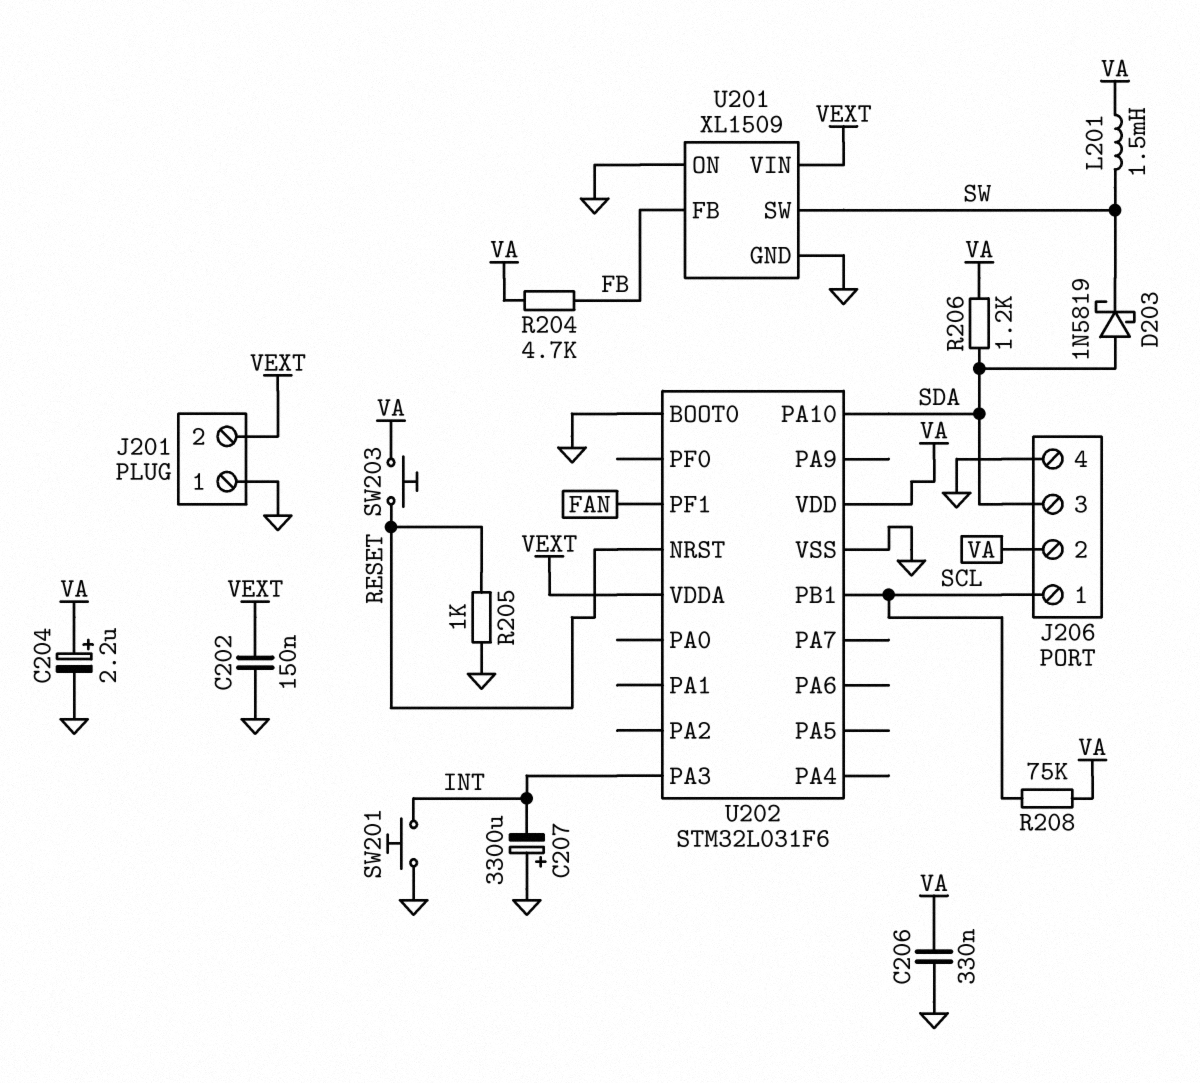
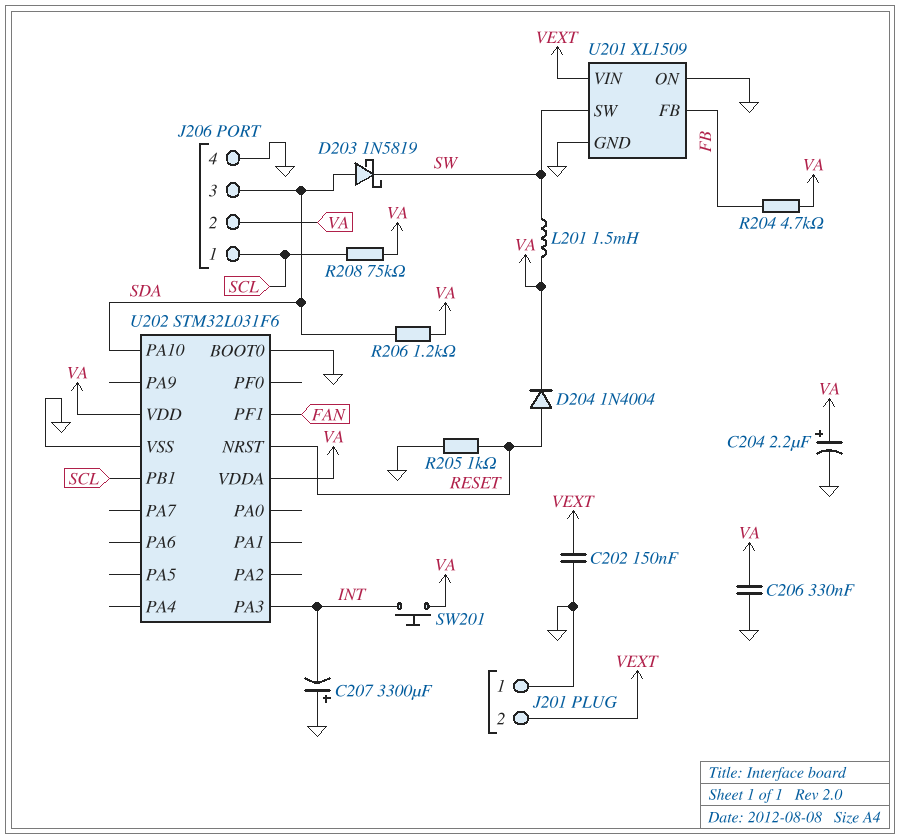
D204: none -> diode 1N4004 (A RESET, K VA)
SW201: button (GND, INT) -> button (INT, VA)
SW203: button (RESET, VA) -> none
U202 pin VDDA: VEXT -> VA

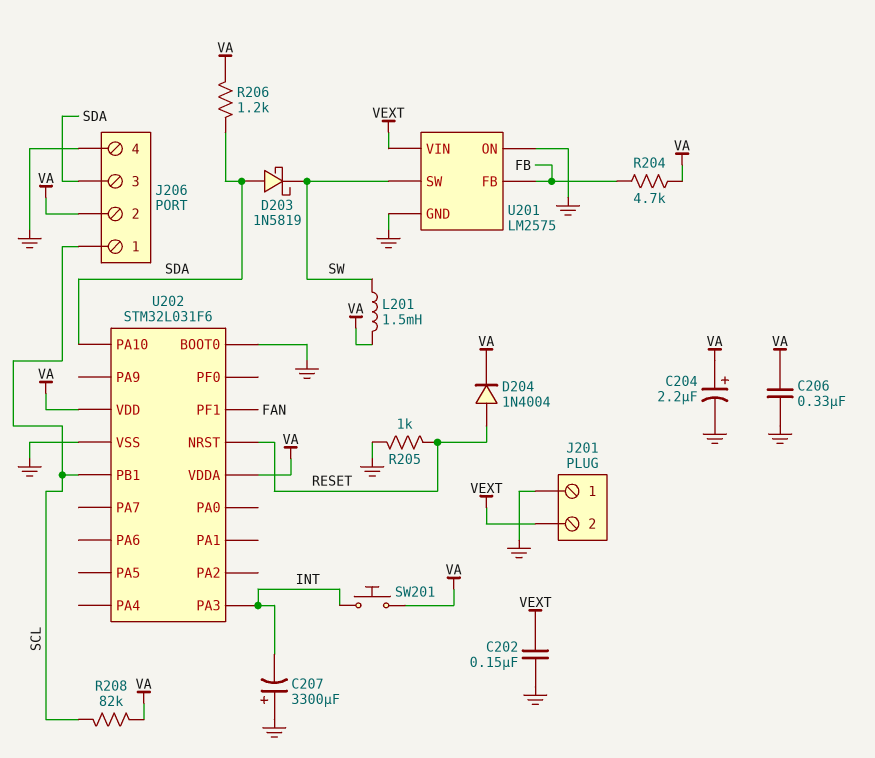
R208: 75k (SCL, VA) -> 82k (SCL, VA)
U201: XL1509 -> LM2575

